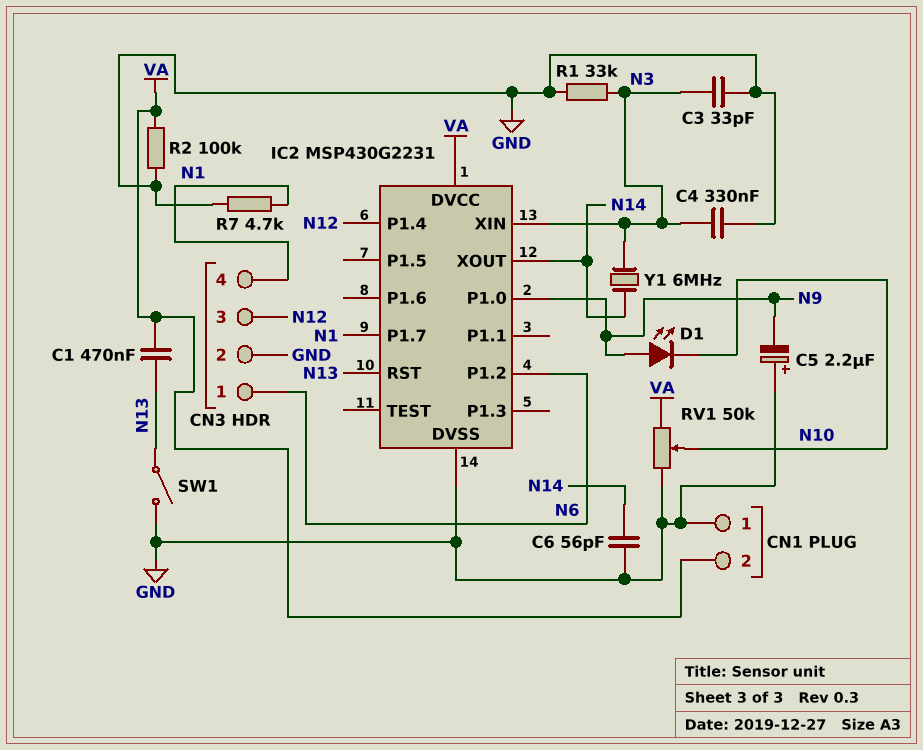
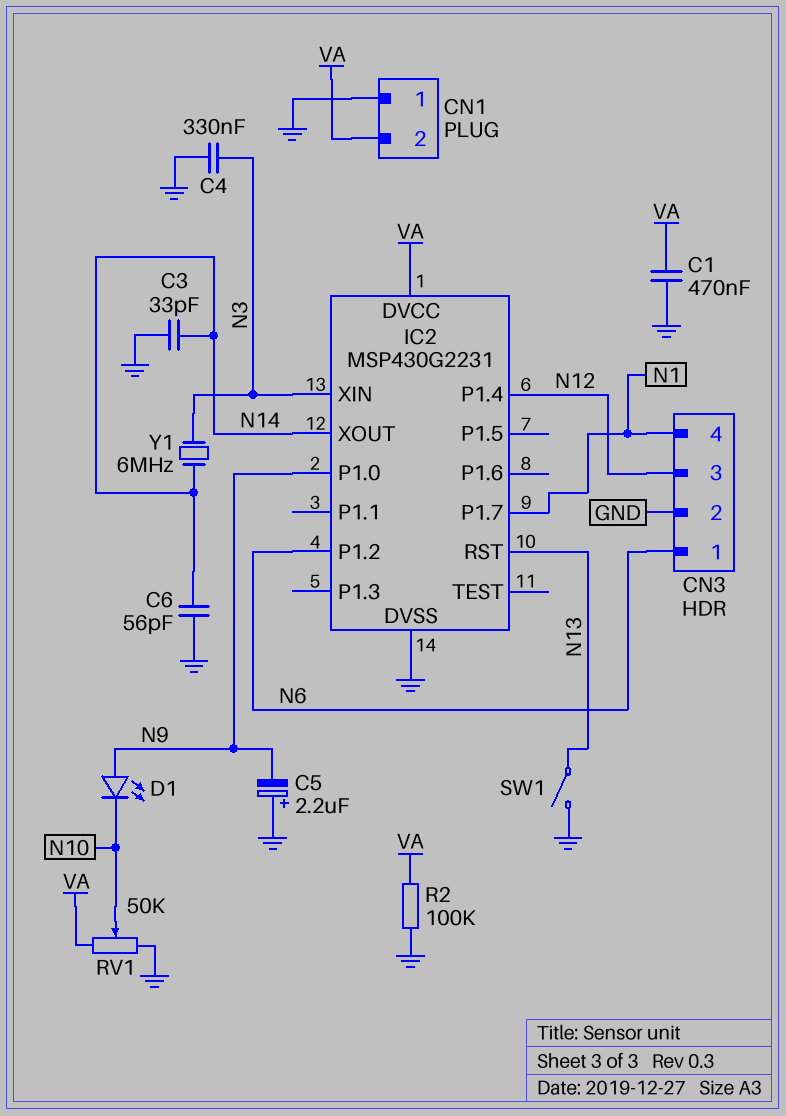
C1: 470nF (N13, VA) -> 470nF (GND, VA)
C3: 33pF (GND, N3) -> 33pF (GND, N14)
R1: 33k (GND, N3) -> none
R7: 4.7k (GND, N1) -> none

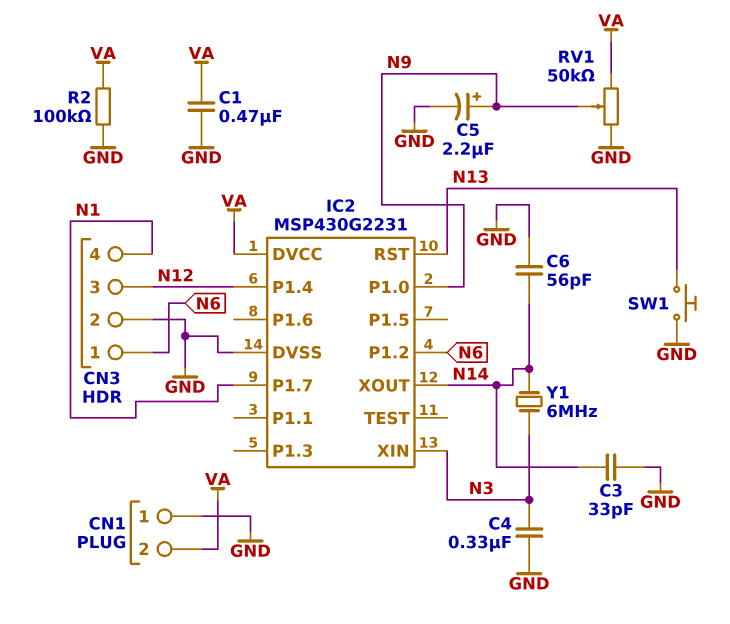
C5: 2.2uF (plus GND, minus N9) -> 2.2uF (plus N9, minus GND)
D1: LED (A N9, K N10) -> none
RV1: 50k (GND, VA, wiper N10) -> 50k (GND, VA, wiper N9)
SW1: switch (GND, N13) -> button (GND, N13)

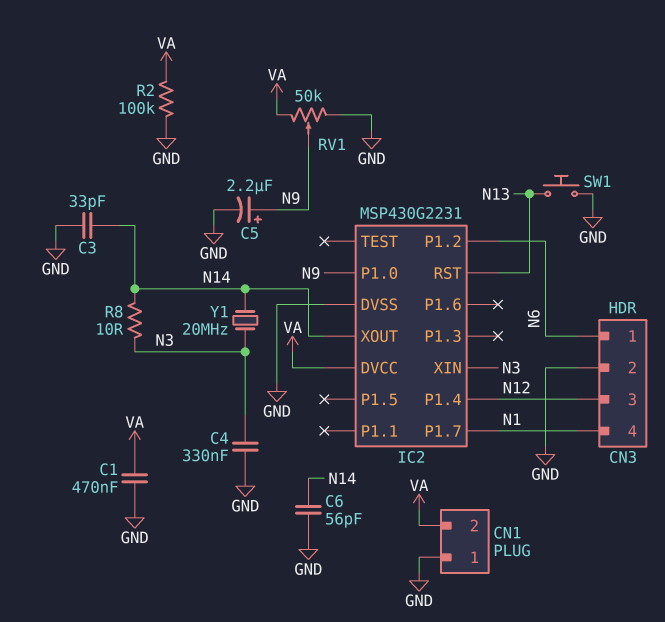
R8: none -> 10 (N3, N14)
Y1: 6MHz (N3, N14) -> 20MHz (N3, N14)

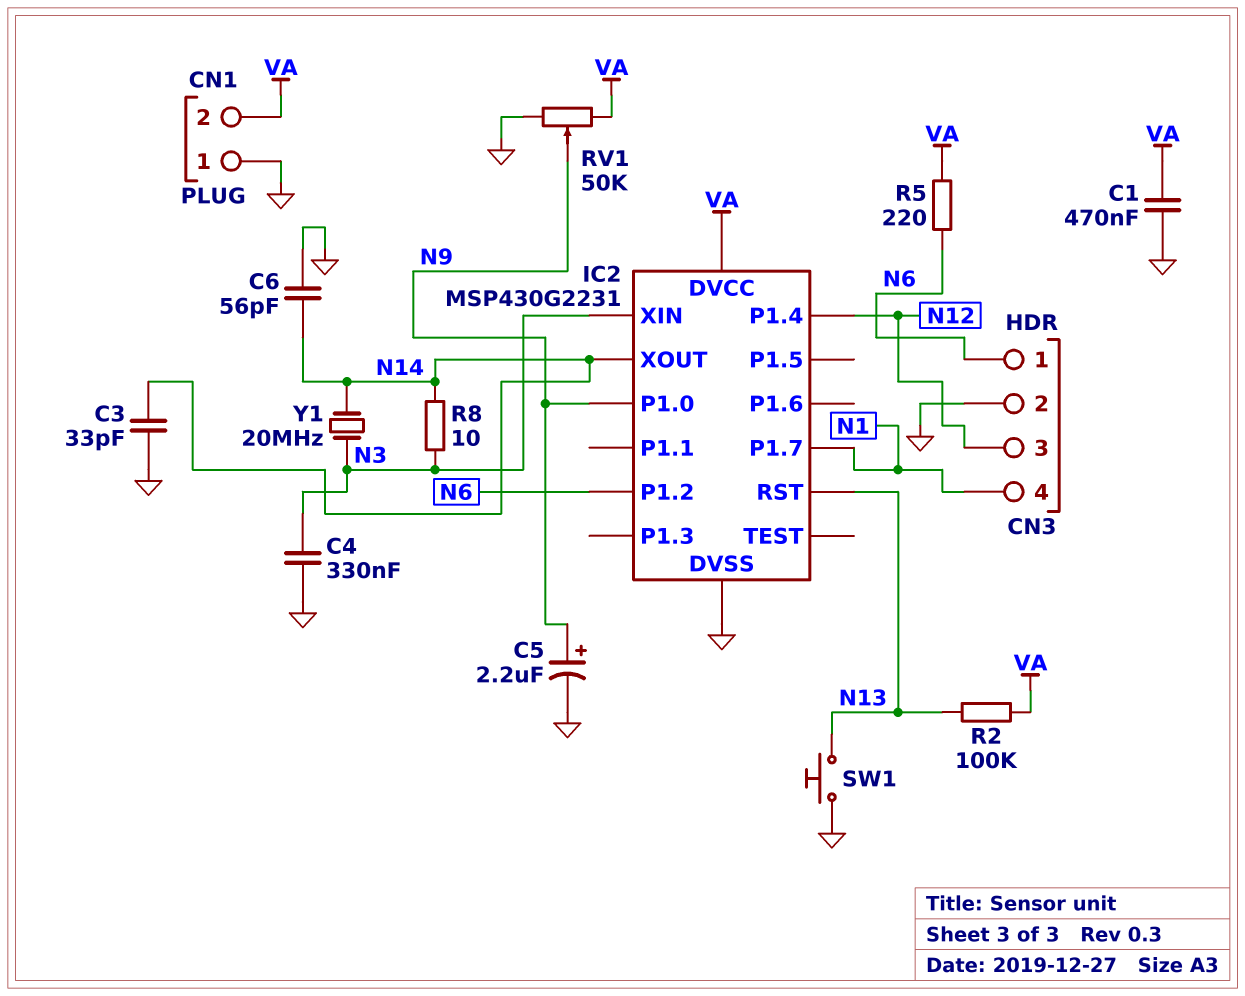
R2: 100k (GND, VA) -> 100k (N13, VA)
R5: none -> 220 (N6, VA)

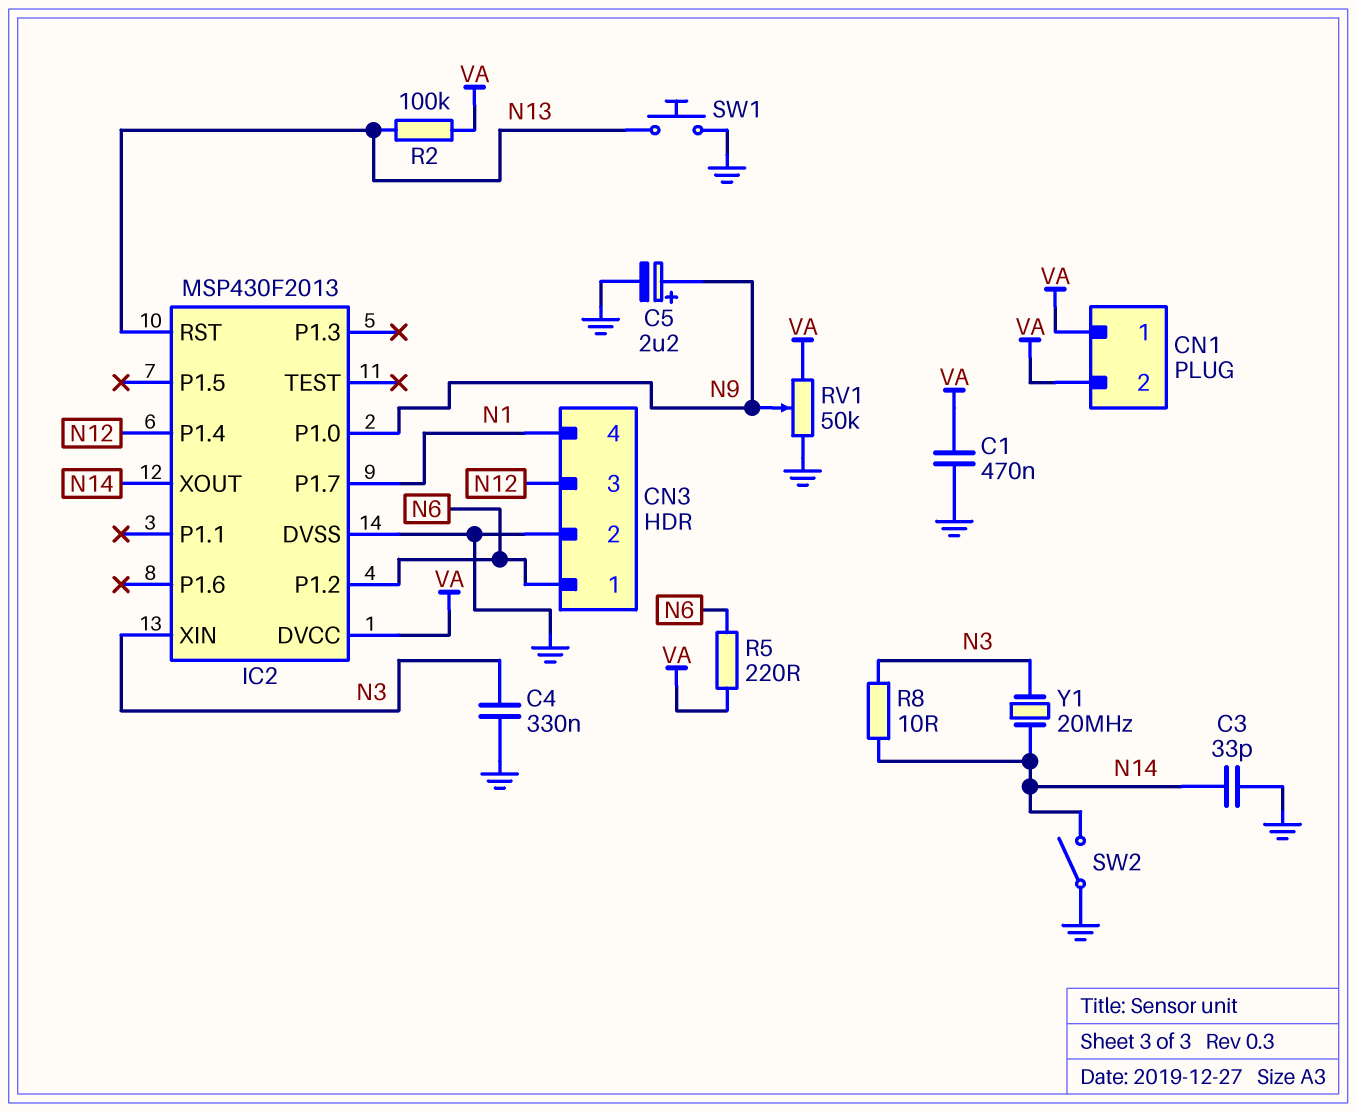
C6: 56pF (GND, N14) -> none
CN1 pin 1: GND -> VA
IC2: MSP430G2231 -> MSP430F2013
SW2: none -> switch (GND, N14)

